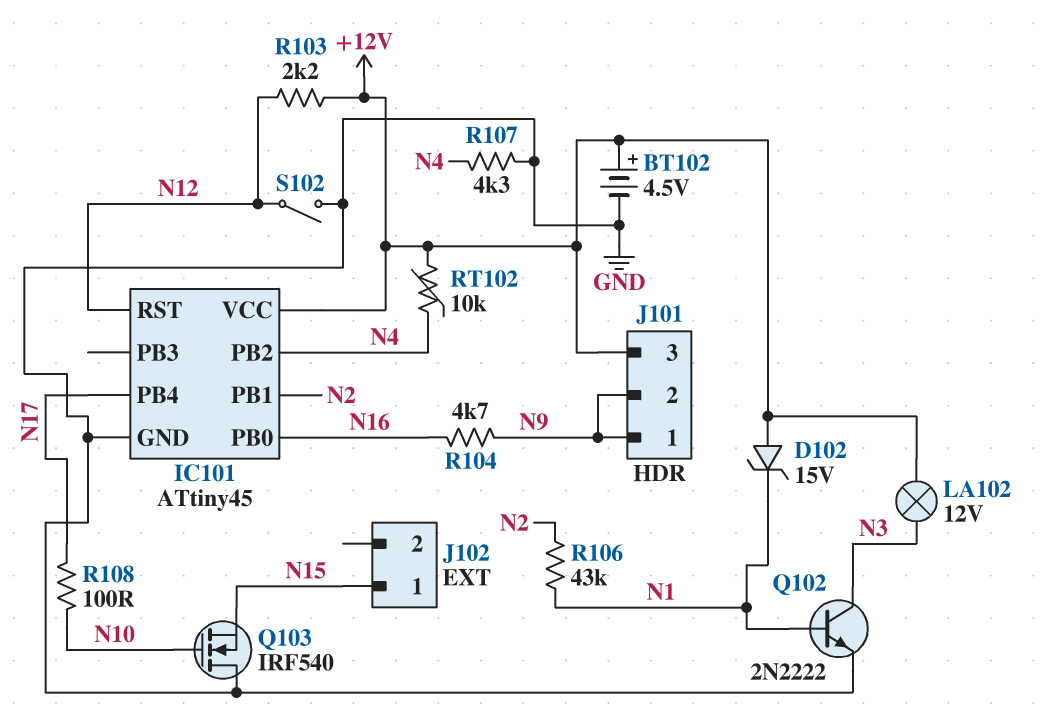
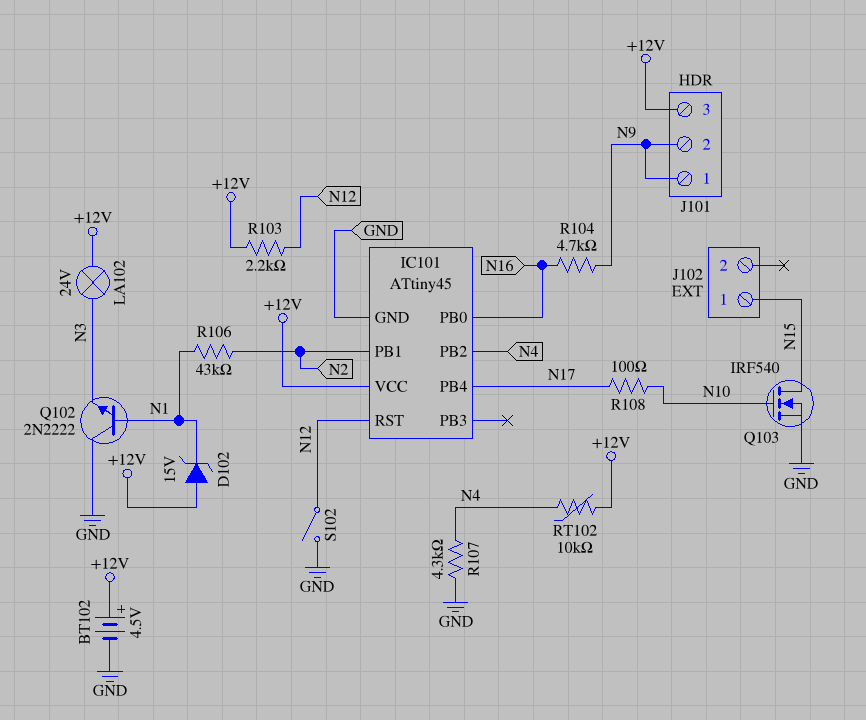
LA102: lamp 12V (+12V, N3) -> lamp 24V (+12V, N3)
Q102: NPN 2N2222 (B N1, C N3, E GND) -> NPN 2N2222 (B N1, C GND, E N3)
Q103: NMOS IRF540 (G N10, D GND, S N15) -> NMOS IRF540 (G N10, D N15, S GND)

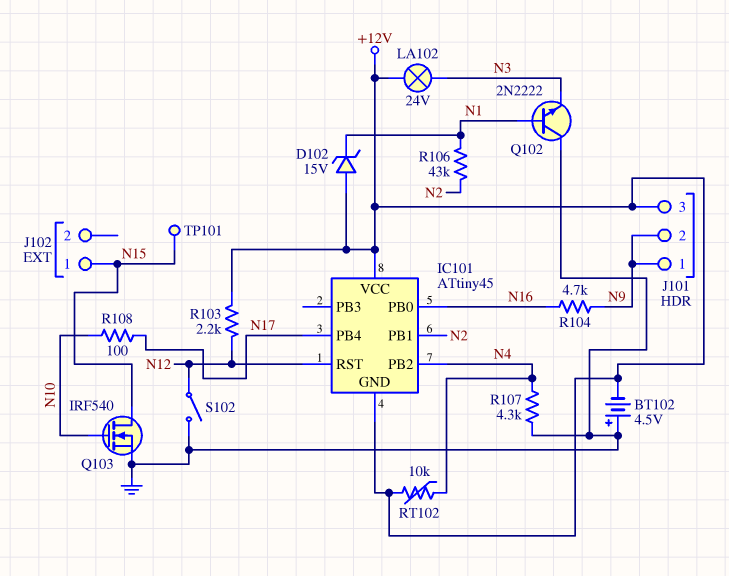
BT102: 4.5V (plus +12V, minus GND) -> 4.5V (plus GND, minus +12V)
IC101 pin GND: GND -> +12V
TP101: none -> test point (N15)

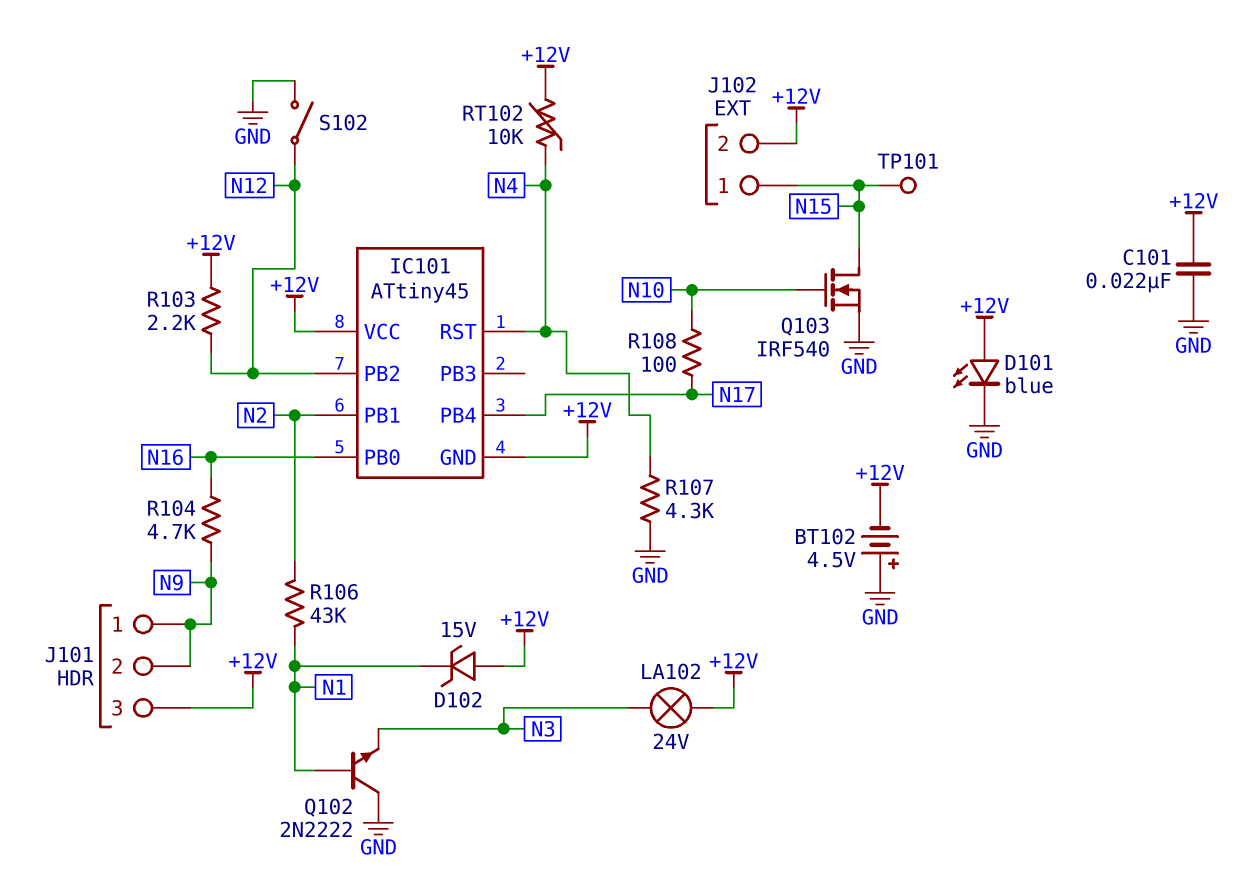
C101: none -> 22nF (+12V, GND)
D101: none -> LED blue (A +12V, K GND)
IC101 pin PB2: N4 -> N12
IC101 pin RST: N12 -> N4
J102 pin 2: none -> +12V

